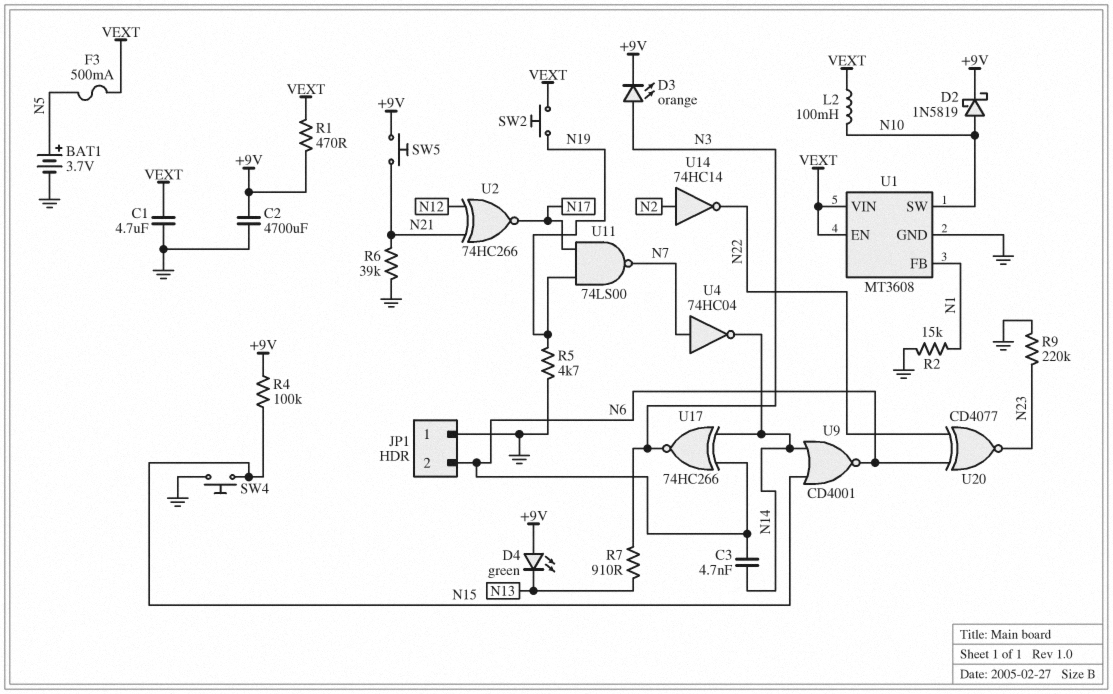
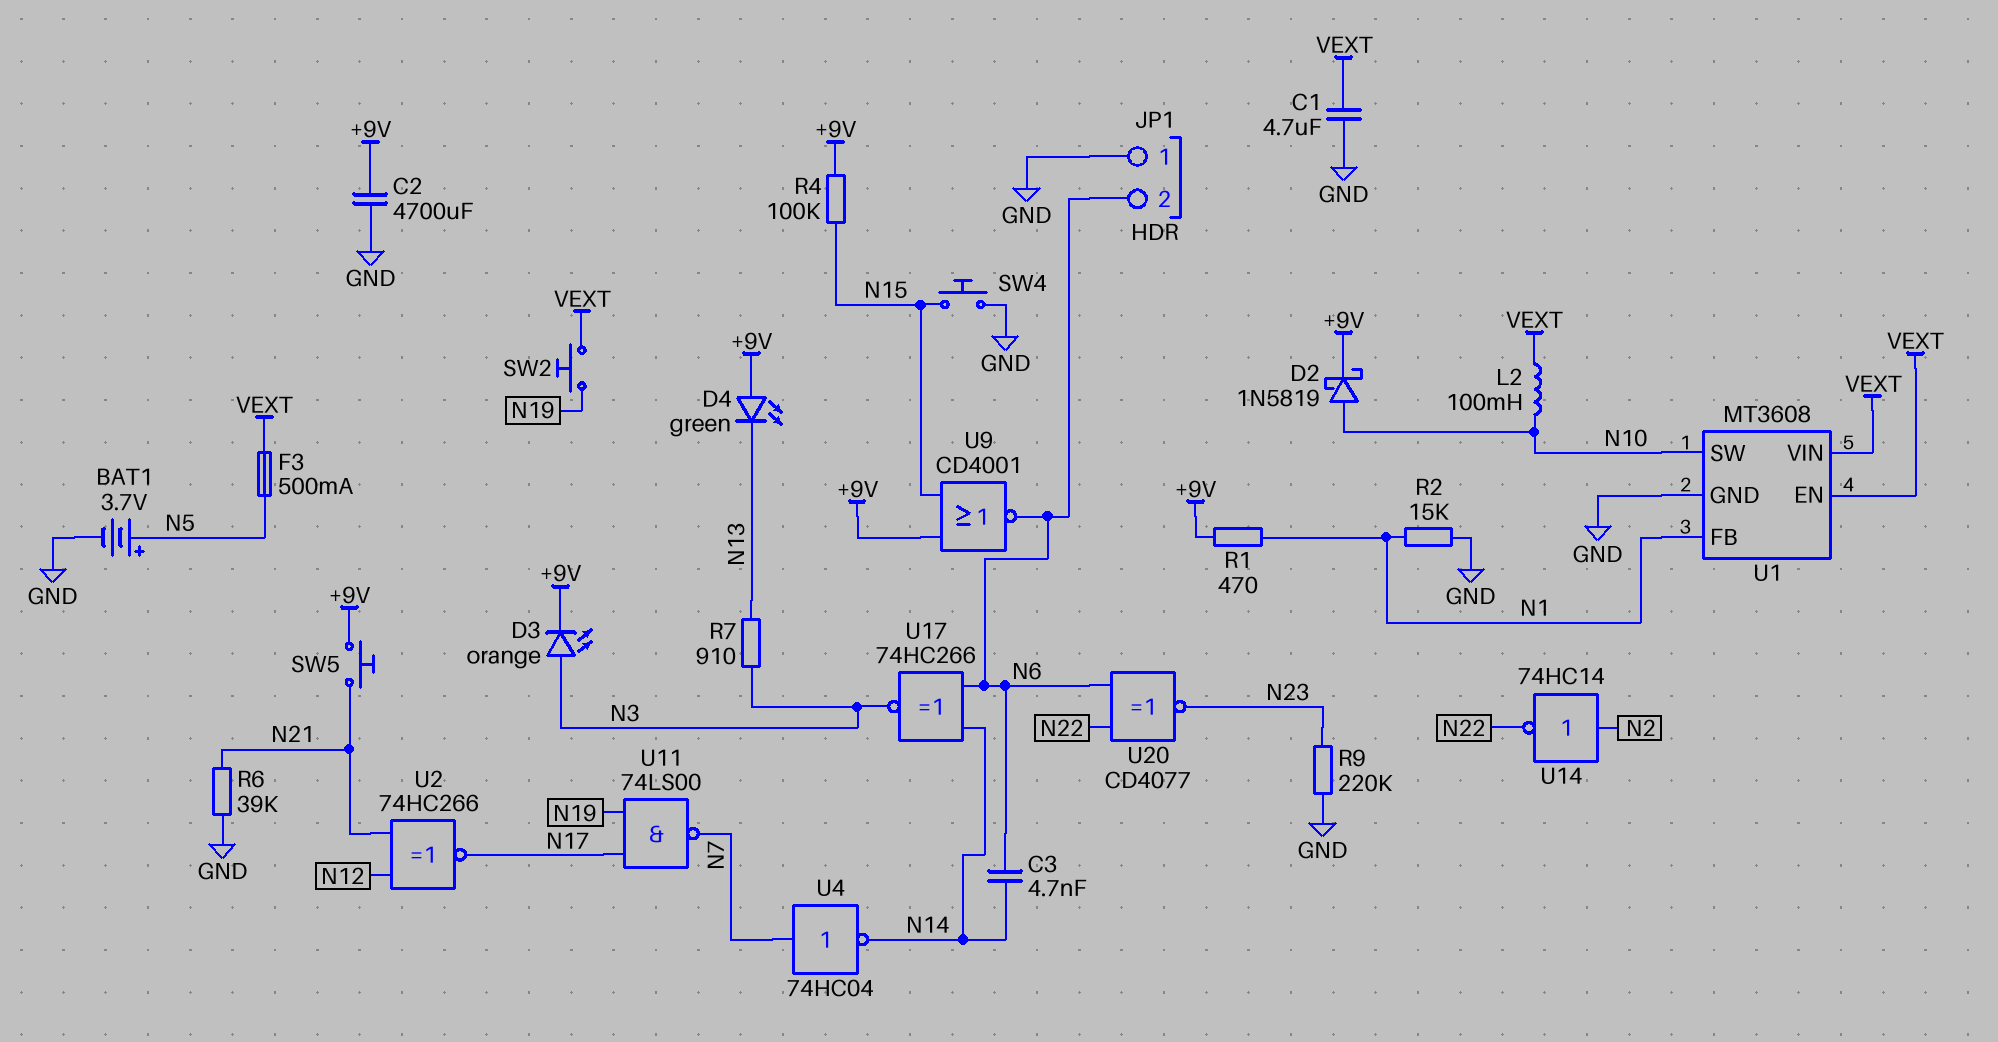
R1: 470 (+9V, VEXT) -> 470 (+9V, N1)
R5: 4.7k (GND, N19) -> none
U9: NOR CD4001 (in N14, in N15, out N6) -> NOR CD4001 (in +9V, in N15, out N6)

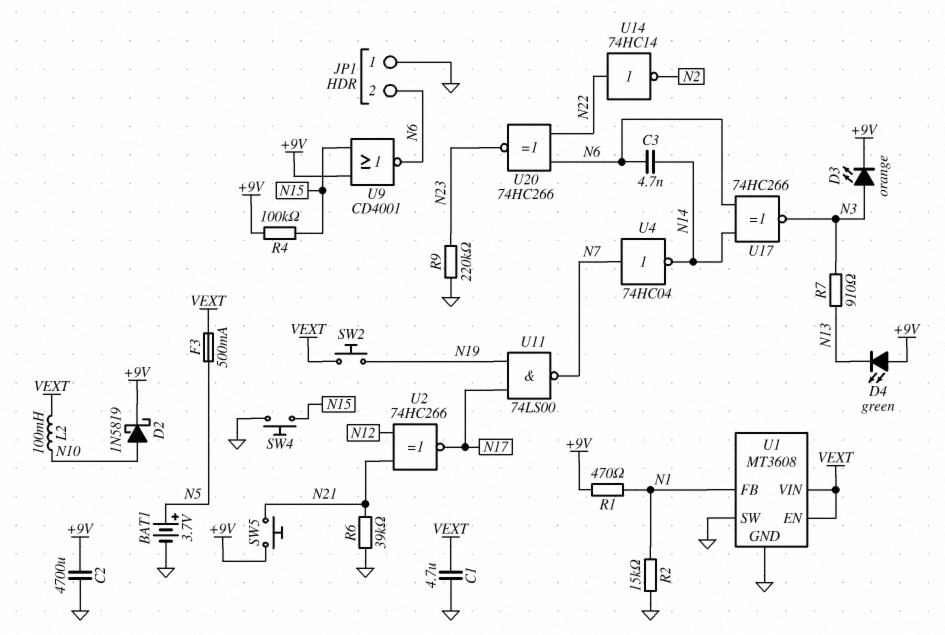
U1 pin SW: N10 -> GND
U14: NOT 74HC14 (in N2, out N22) -> NOT 74HC14 (in N22, out N2)
U20: XNOR CD4077 (in N6, in N22, out N23) -> XNOR 74HC266 (in N6, in N22, out N23)

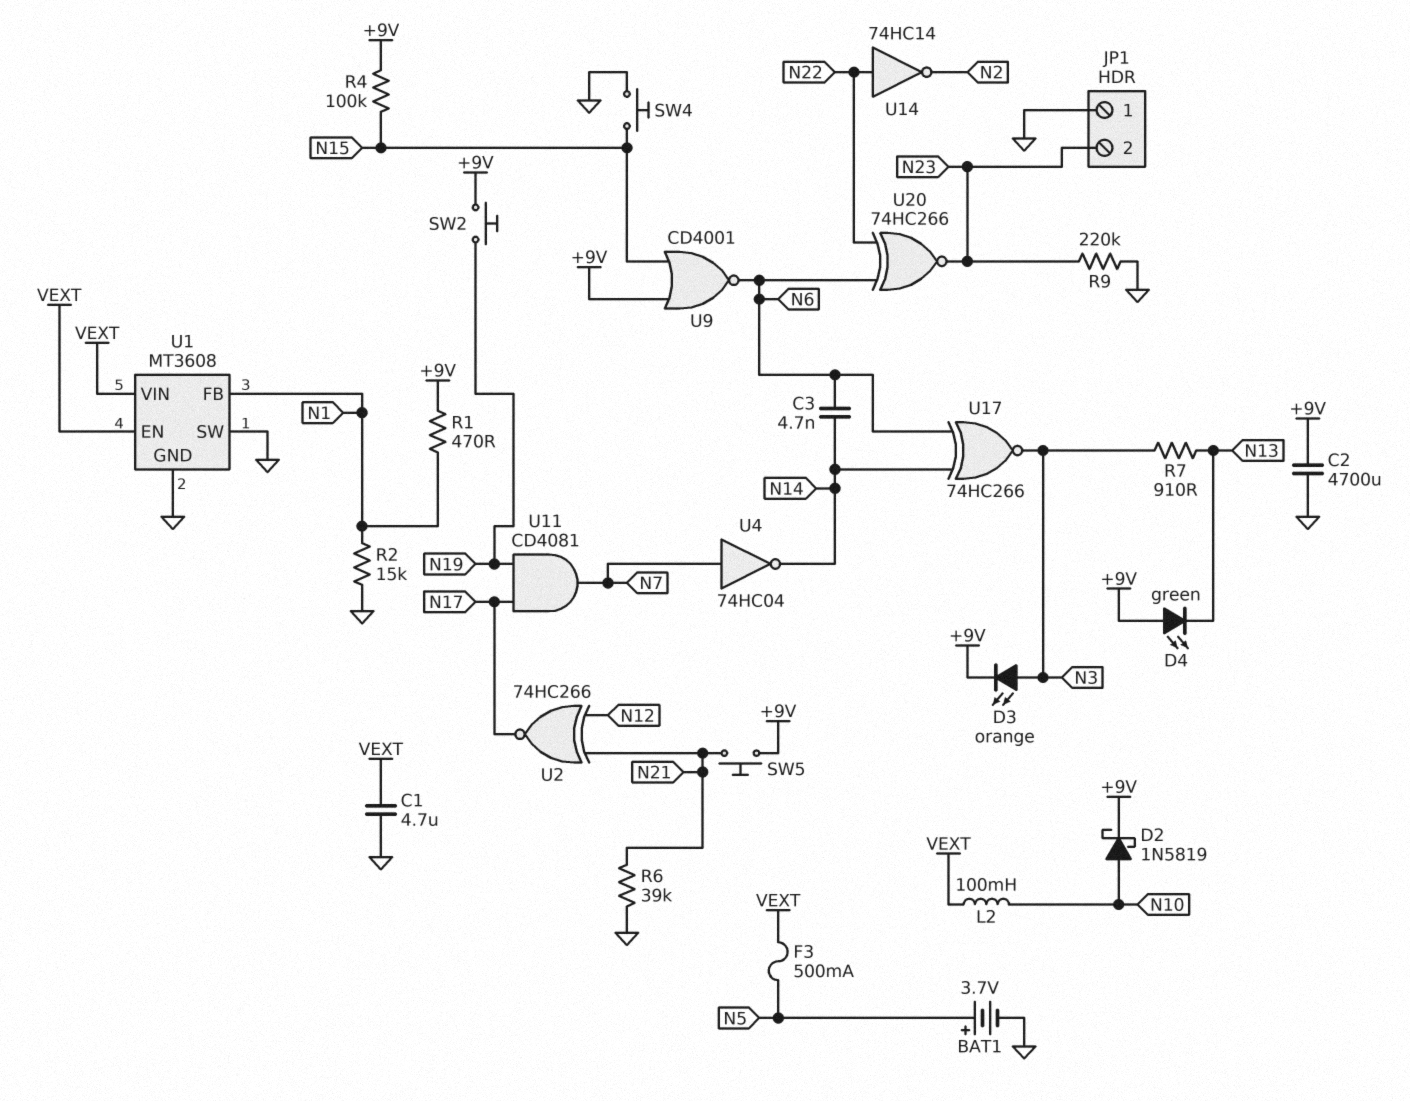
JP1 pin 2: N6 -> N23
SW2: button (N19, VEXT) -> button (+9V, N19)
U11: NAND 74LS00 (in N17, in N19, out N7) -> AND CD4081 (in N17, in N19, out N7)

